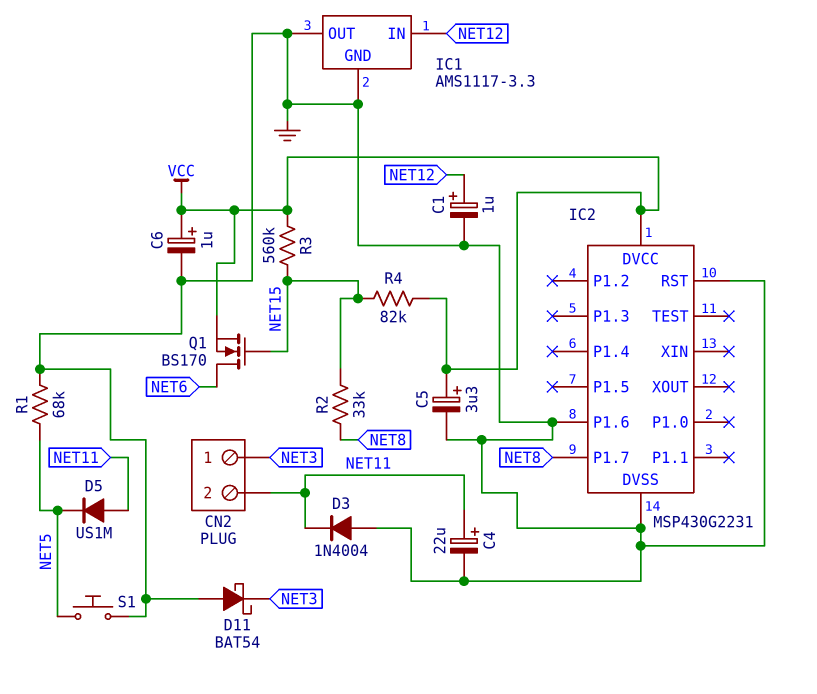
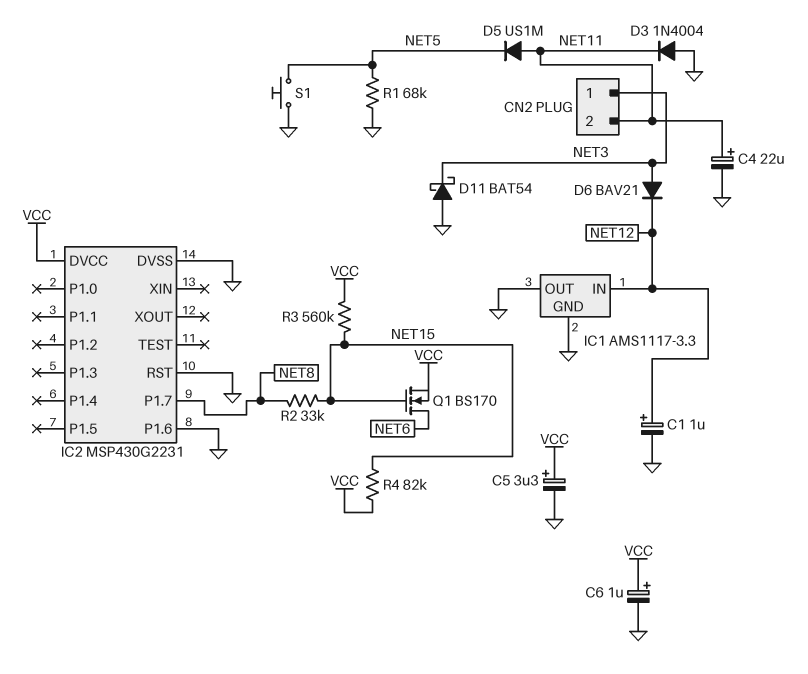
D6: none -> diode BAV21 (A NET3, K NET12)

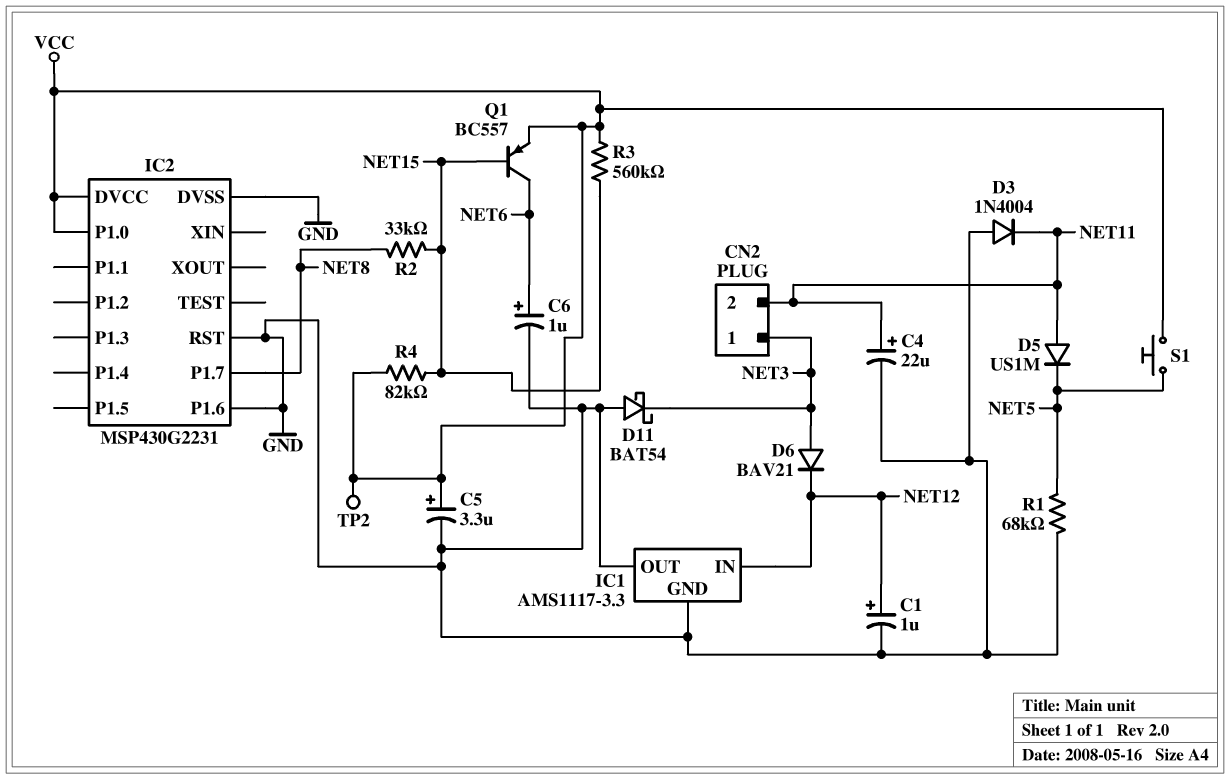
C6: 1uF (plus VCC, minus GND) -> 1uF (plus NET6, minus GND)
IC2 pin P1.0: none -> VCC
Q1: NMOS BS170 (G NET15, D NET6, S VCC) -> PNP BC557 (B NET15, C NET6, E VCC)
S1: button (GND, NET5) -> button (NET5, VCC)
TP2: none -> test point (VCC)

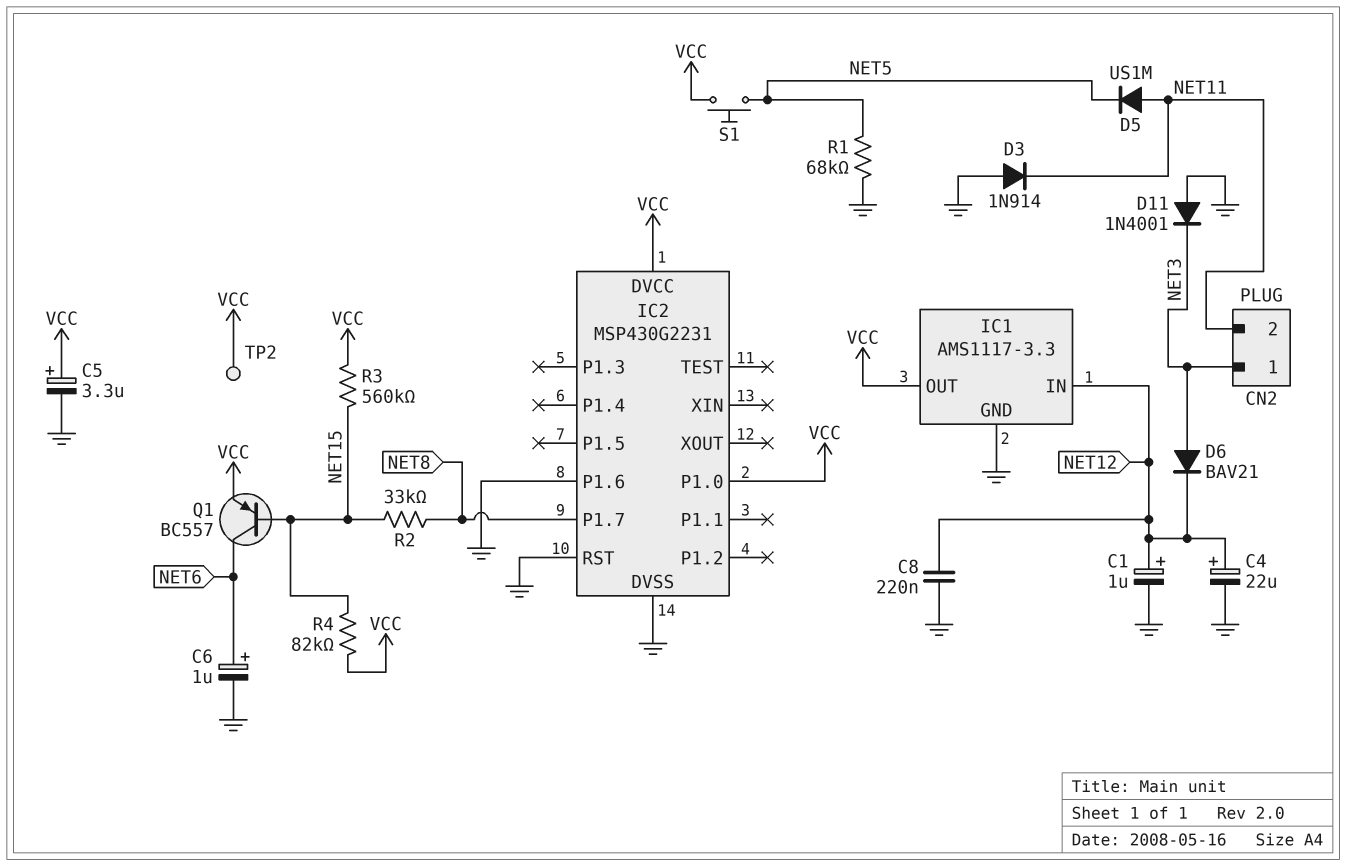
C4: 22uF (plus NET11, minus GND) -> 22uF (plus NET12, minus GND)
C8: none -> 220nF (GND, NET12)
D3: diode 1N4004 (A GND, K NET11) -> diode 1N914 (A GND, K NET11)
D11: schottky BAT54 (A GND, K NET3) -> diode 1N4001 (A GND, K NET3)
IC1 pin OUT: GND -> VCC

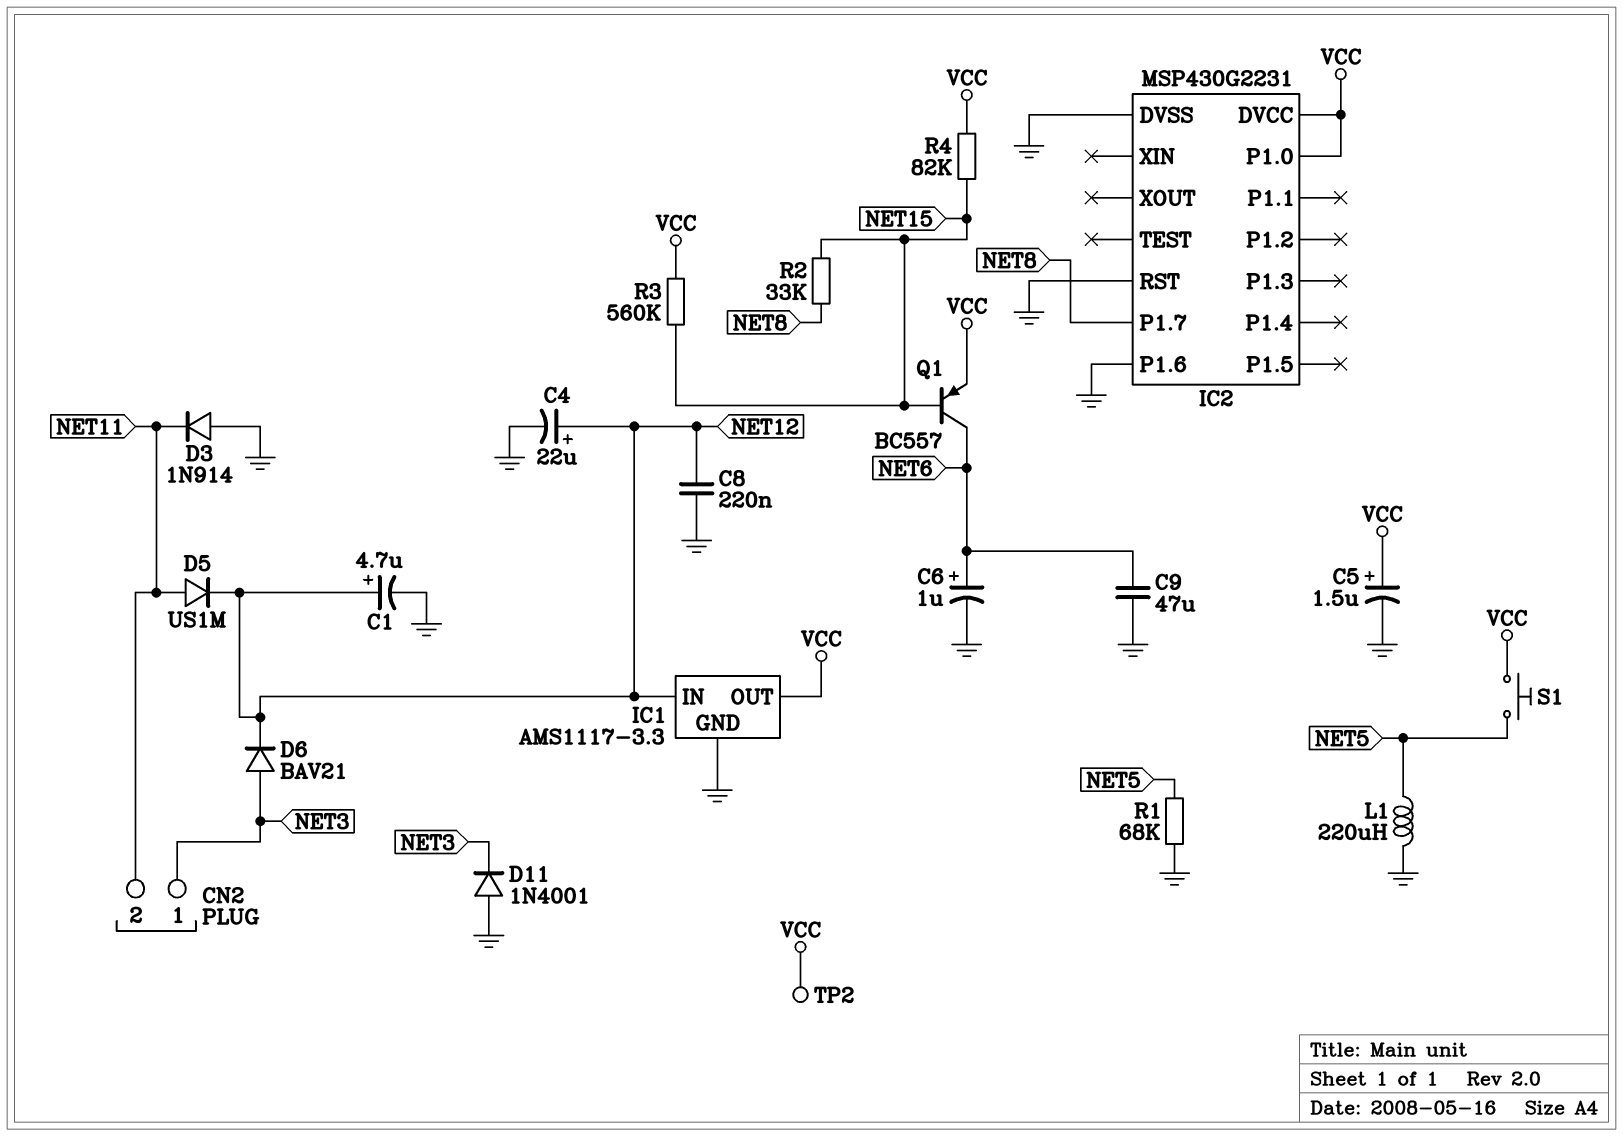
C1: 1uF (plus NET12, minus GND) -> 4.7uF (plus NET12, minus GND)
C5: 3.3uF (plus VCC, minus GND) -> 1.5uF (plus VCC, minus GND)
C9: none -> 47uF (GND, NET6)
D5: diode US1M (A NET11, K NET5) -> diode US1M (A NET11, K NET12)
L1: none -> 220uH (GND, NET5)

